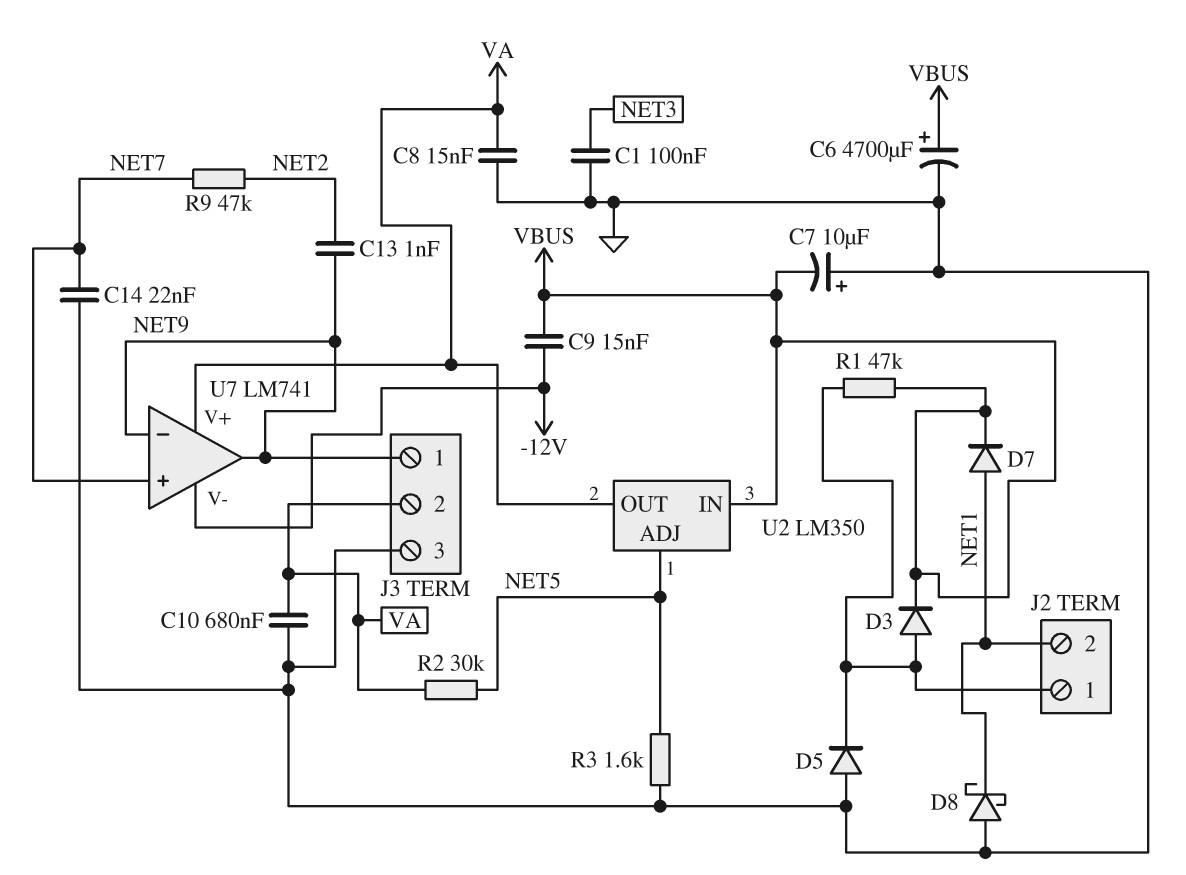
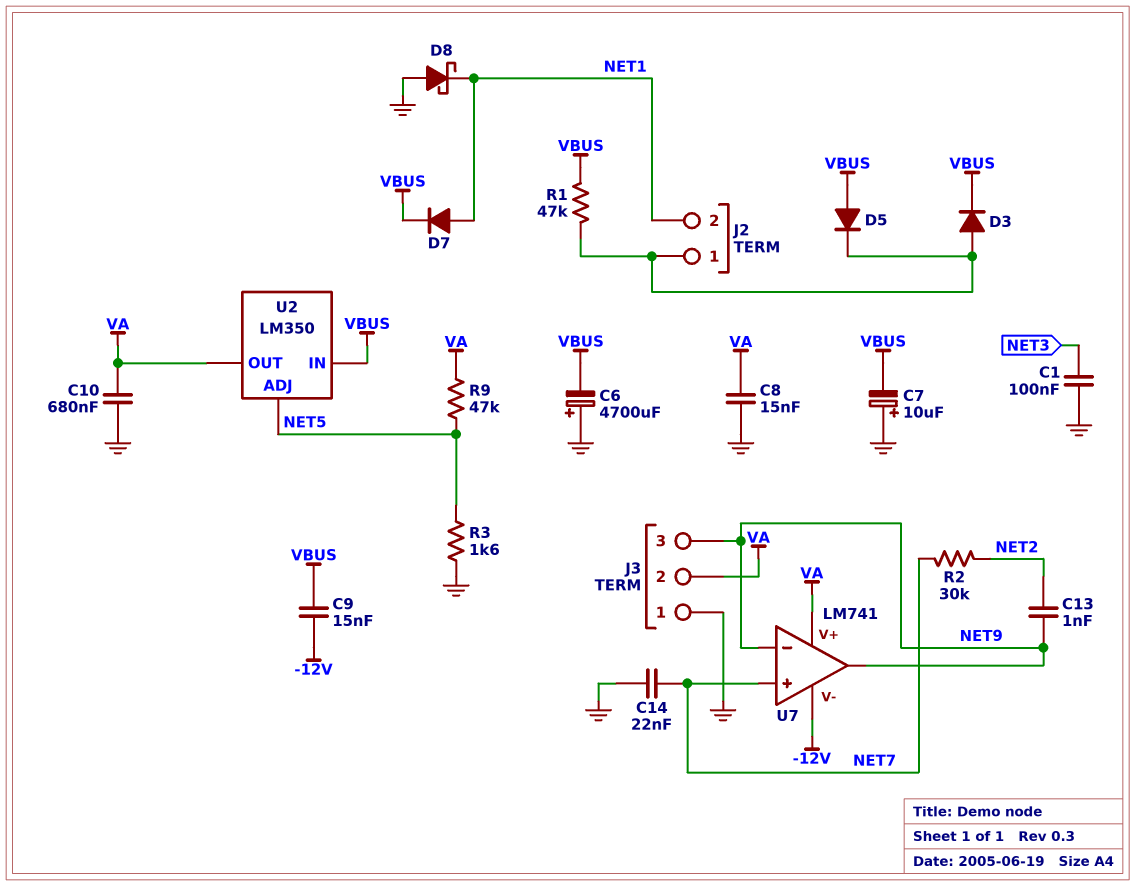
C6: 4700uF (plus VBUS, minus GND) -> 4700uF (plus GND, minus VBUS)
D5: diode (A GND, K J2/1) -> diode (A VBUS, K J2/1)
J3 pin 1: NET9 -> GND
J3 pin 3: GND -> NET9
R2: 30k (NET5, VA) -> 30k (NET2, NET7)
R9: 47k (NET2, NET7) -> 47k (NET5, VA)

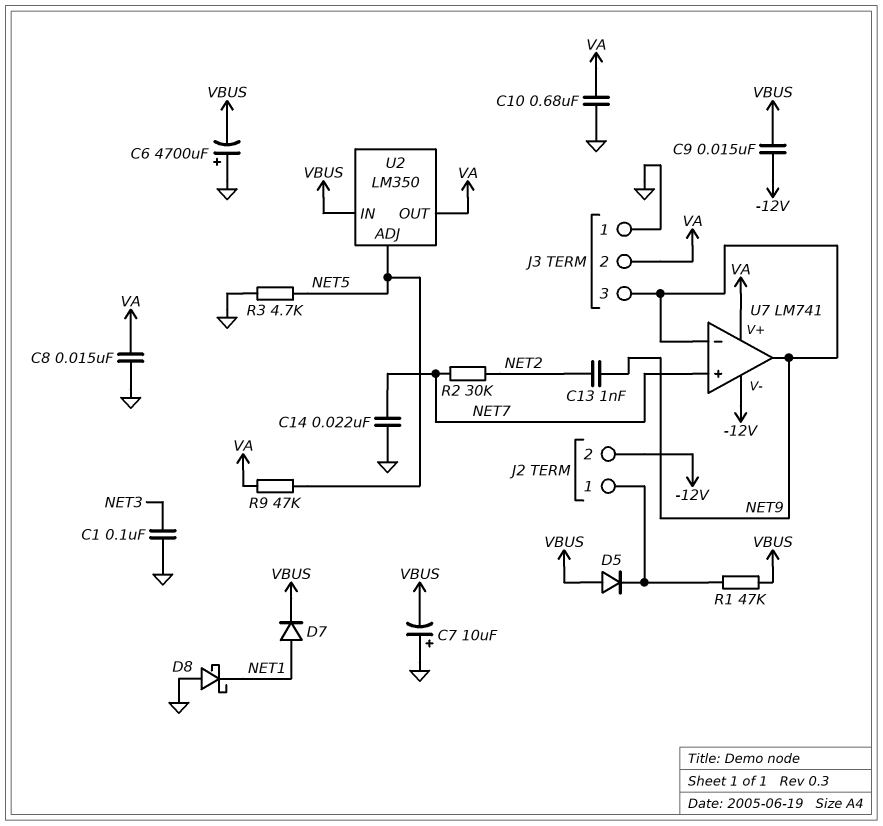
D3: diode (A J2/1, K VBUS) -> none
J2 pin 2: NET1 -> -12V
R3: 1.6k (GND, NET5) -> 4.7k (GND, NET5)

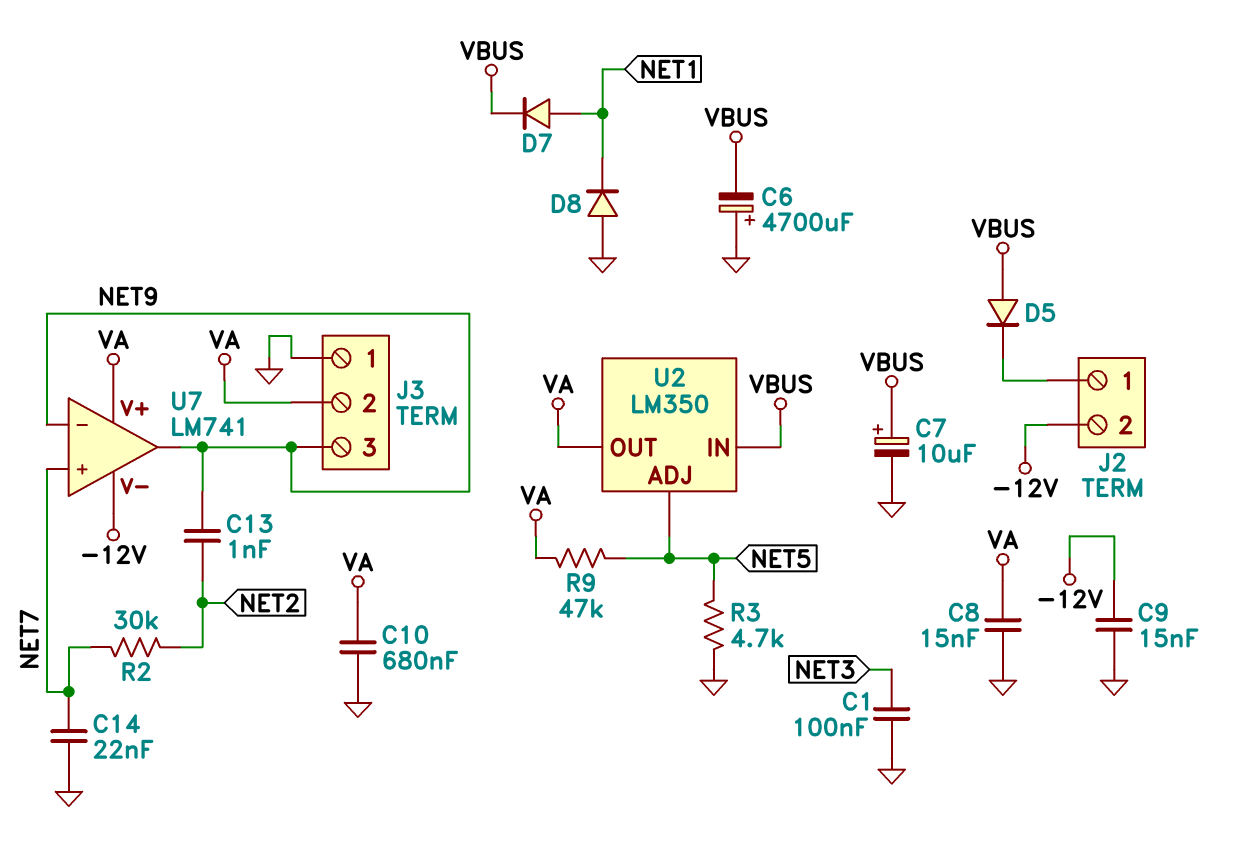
C7: 10uF (plus GND, minus VBUS) -> 10uF (plus VBUS, minus GND)
C9: 15nF (-12V, VBUS) -> 15nF (-12V, GND)
D8: schottky (A GND, K NET1) -> diode (A GND, K NET1)
R1: 47k (J2/1, VBUS) -> none

